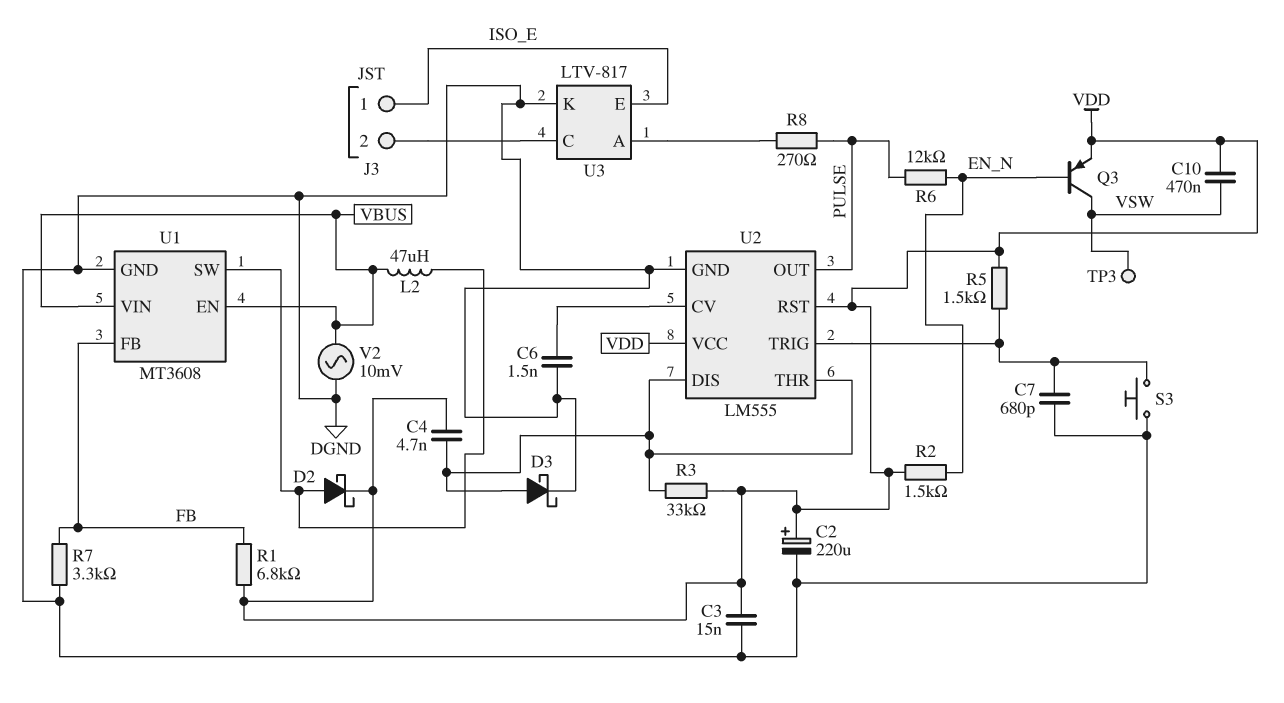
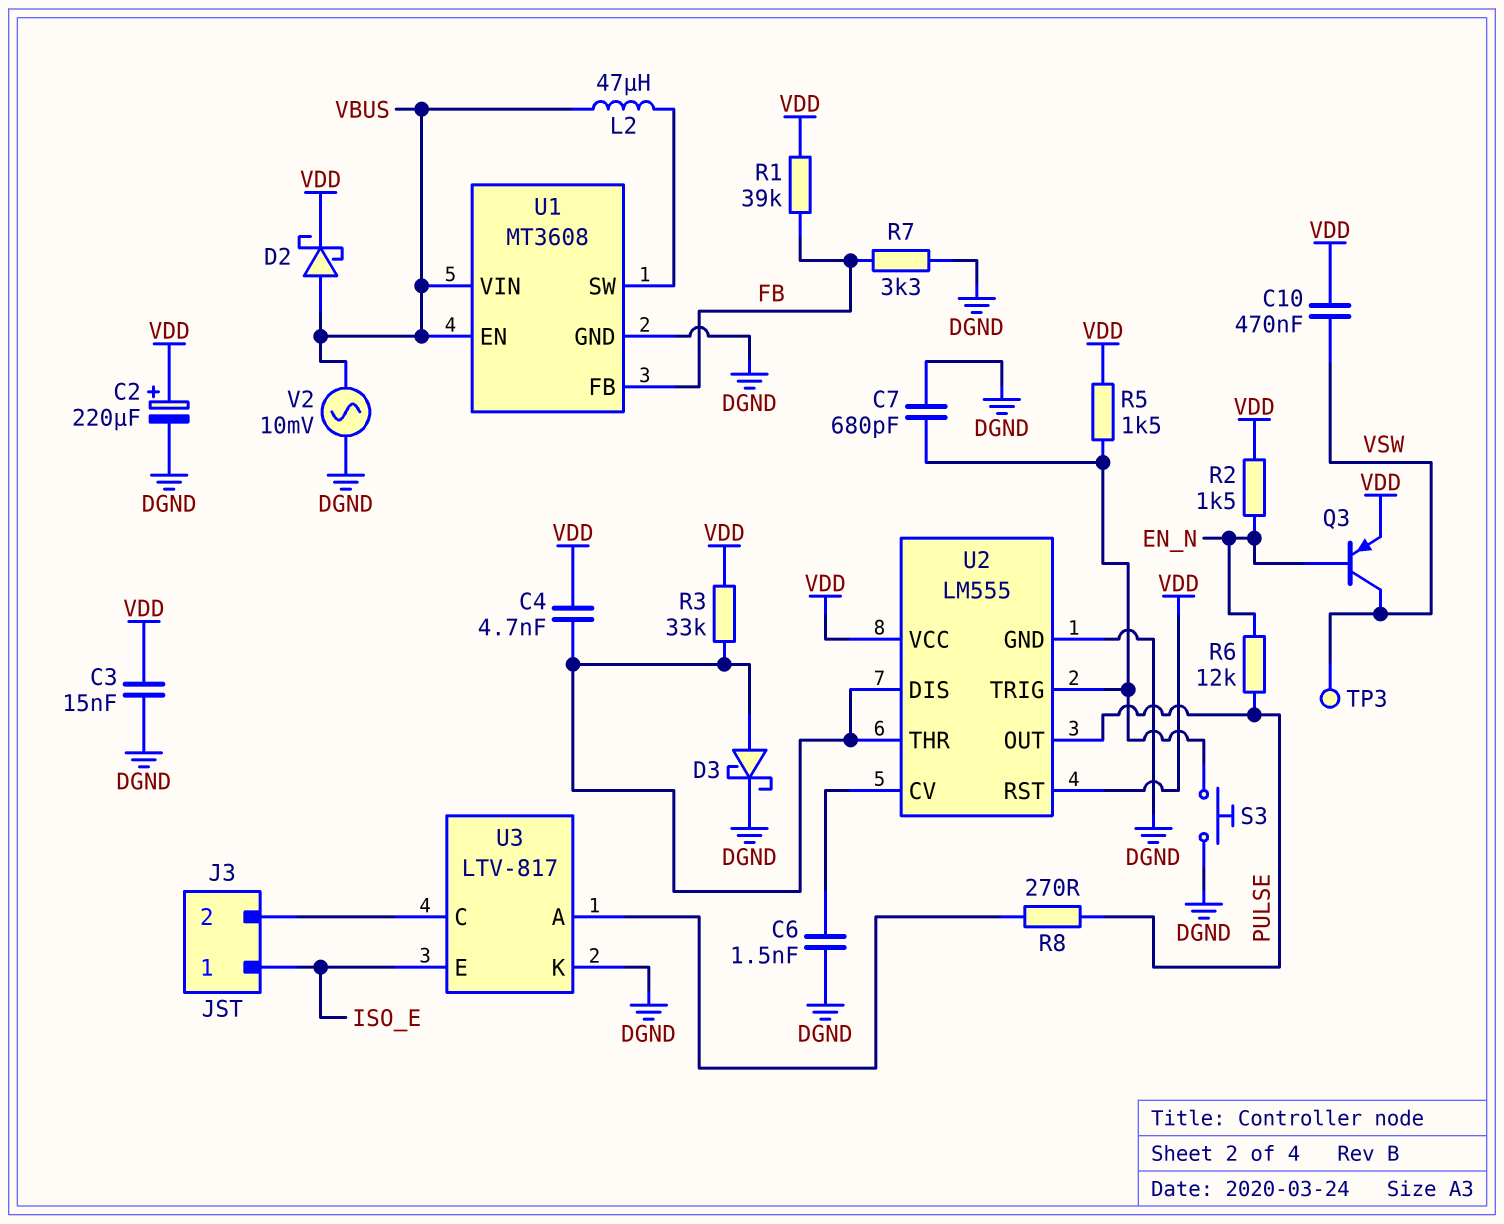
D2: schottky (A U1/SW, K VDD) -> schottky (A VBUS, K VDD)
R1: 6.8k (FB, VDD) -> 39k (FB, VDD)

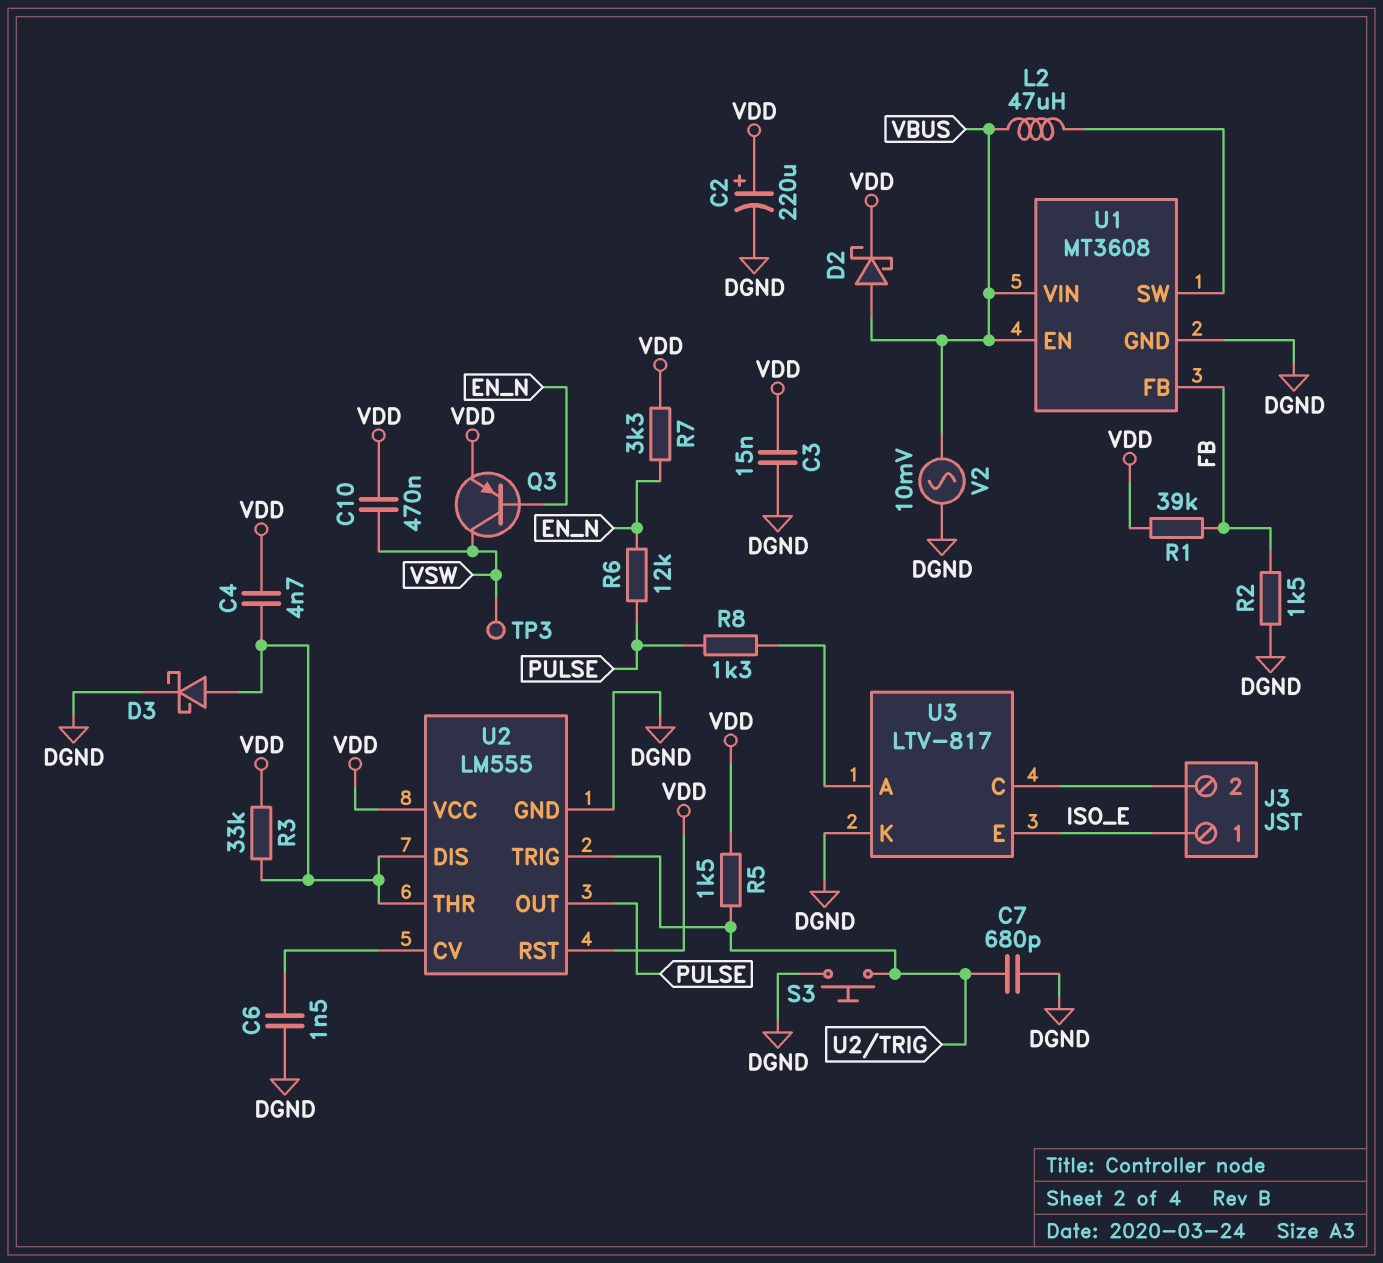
R2: 1.5k (EN_N, VDD) -> 1.5k (DGND, FB)
R7: 3.3k (DGND, FB) -> 3.3k (EN_N, VDD)
R8: 270 (PULSE, U3/A) -> 1.3k (PULSE, U3/A)

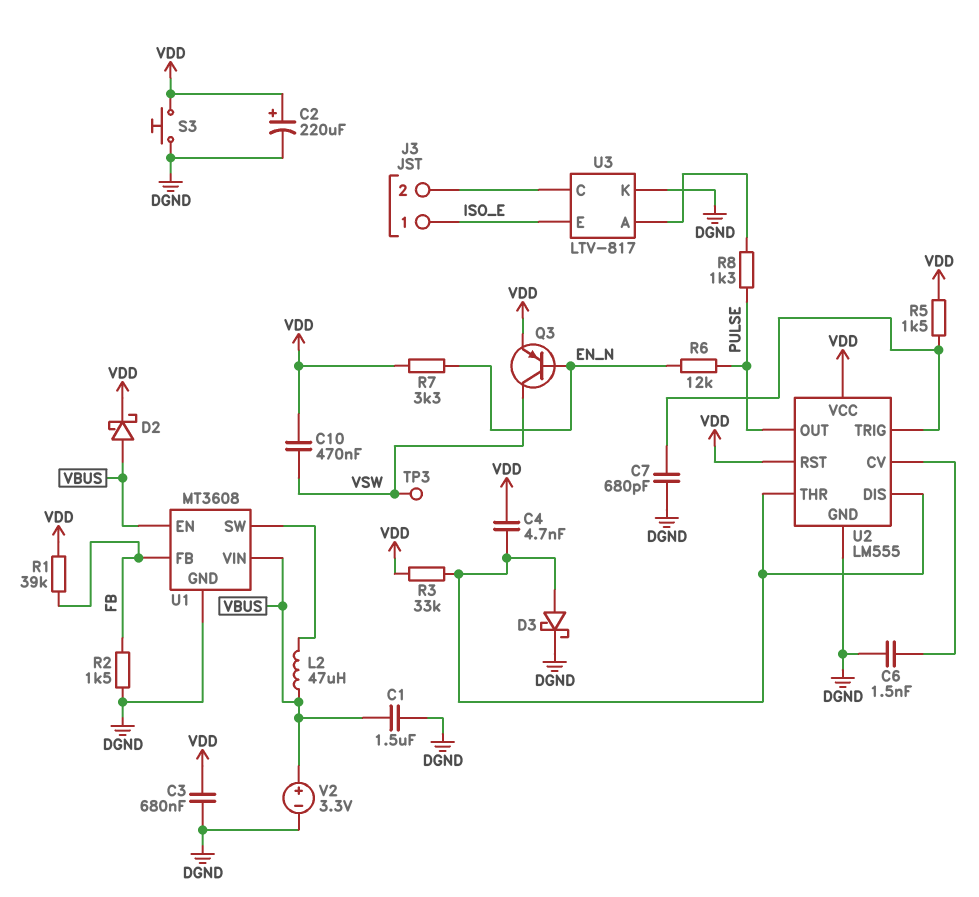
C1: none -> 1.5uF (DGND, VBUS)
C3: 15nF (DGND, VDD) -> 680nF (DGND, VDD)
S3: button (DGND, U2/TRIG) -> button (DGND, VDD)
V2: AC 10mV (DGND, VBUS) -> 3.3V (plus VBUS, minus DGND)

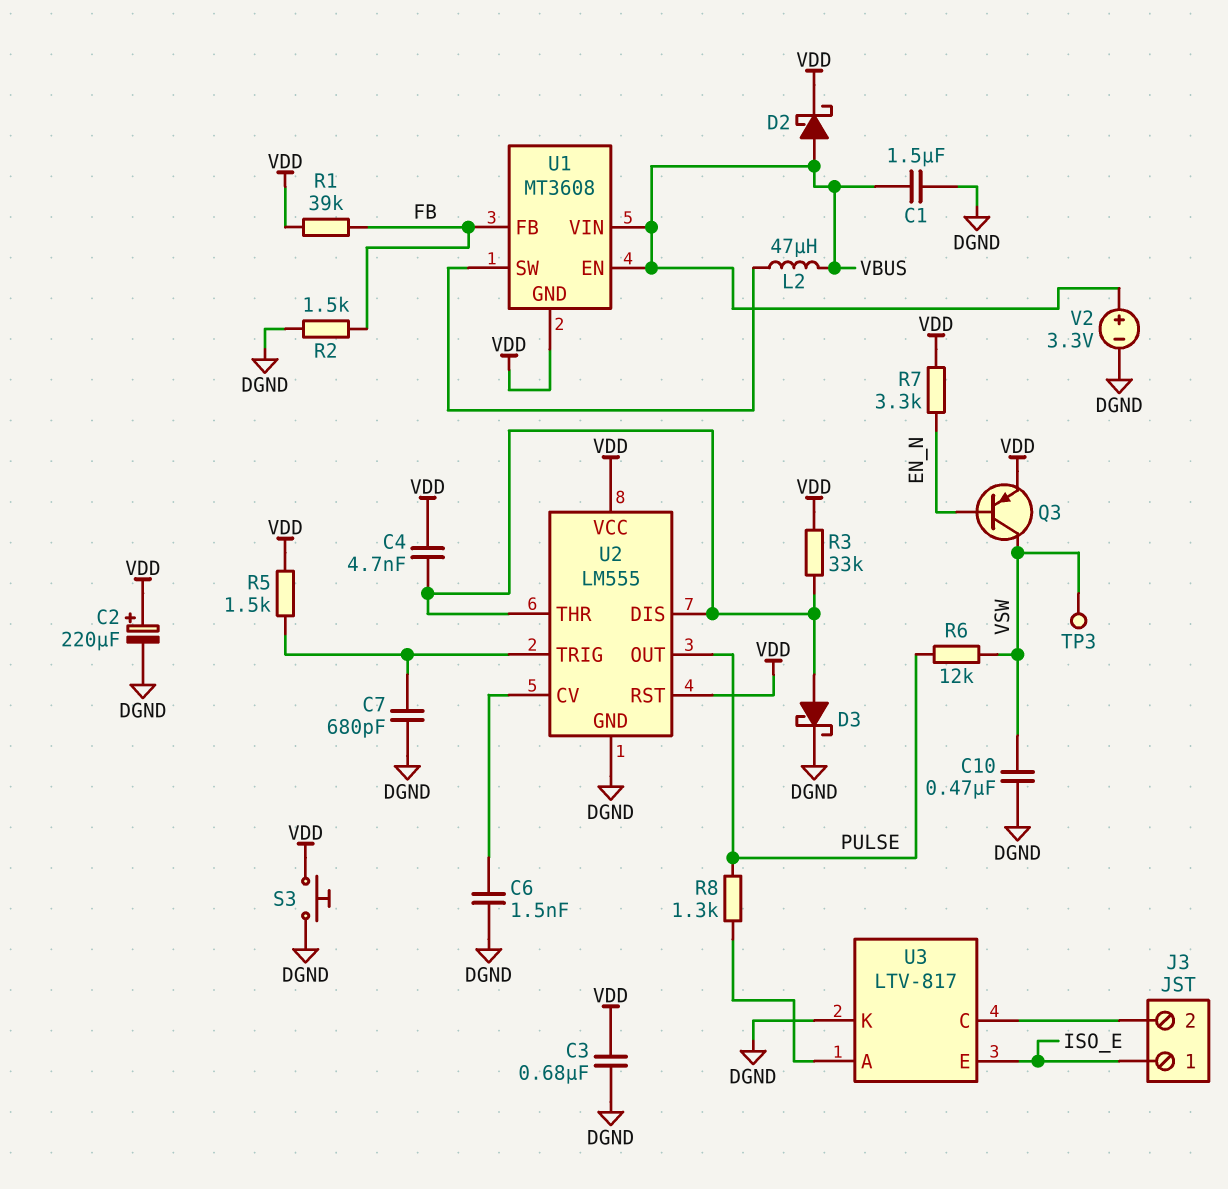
C10: 470nF (VDD, VSW) -> 470nF (DGND, VSW)
R6: 12k (EN_N, PULSE) -> 12k (PULSE, VSW)
U1 pin GND: DGND -> VDD

